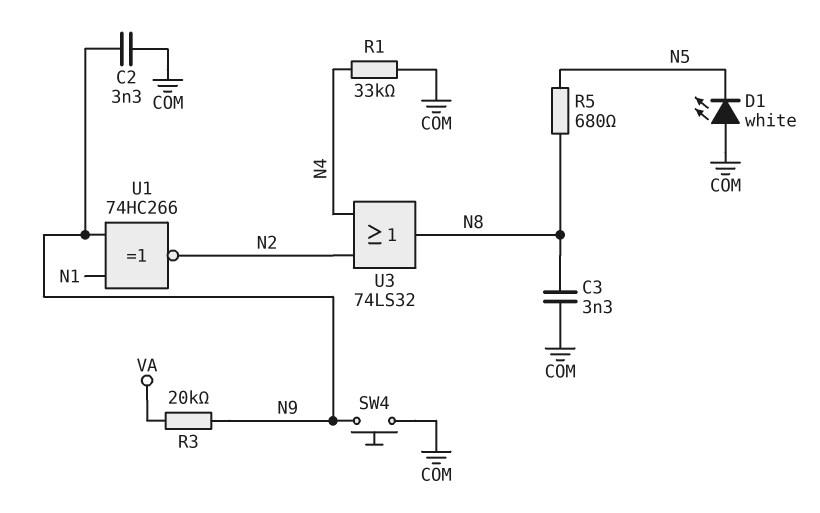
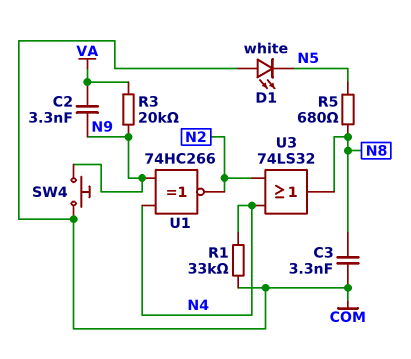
C2: 3.3nF (COM, N9) -> 3.3nF (N9, VA)
U1: XNOR 74HC266 (in N1, in N9, out N2) -> XNOR 74HC266 (in N4, in N9, out N2)

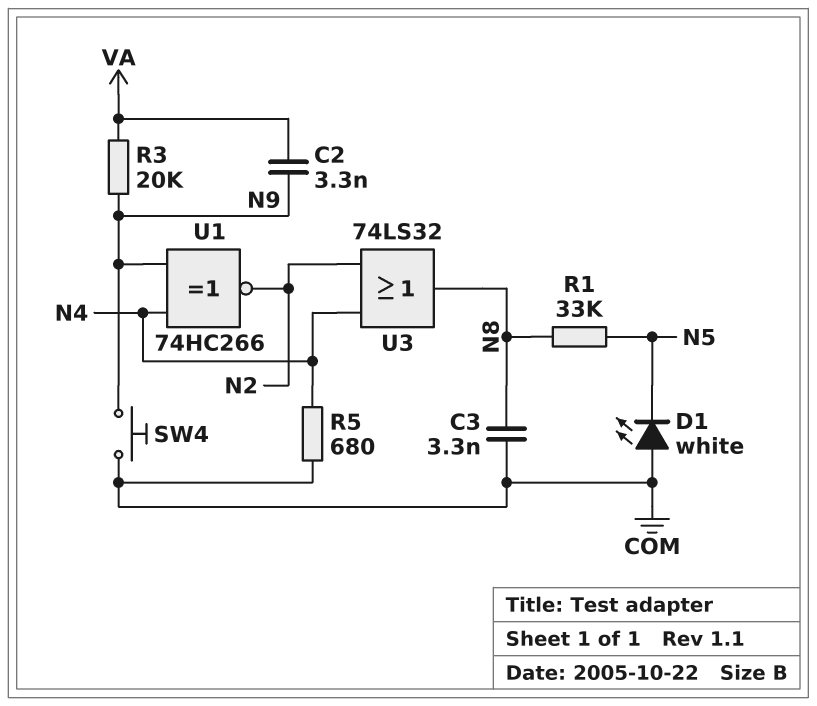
R1: 33k (COM, N4) -> 33k (N5, N8)
R5: 680 (N5, N8) -> 680 (COM, N4)

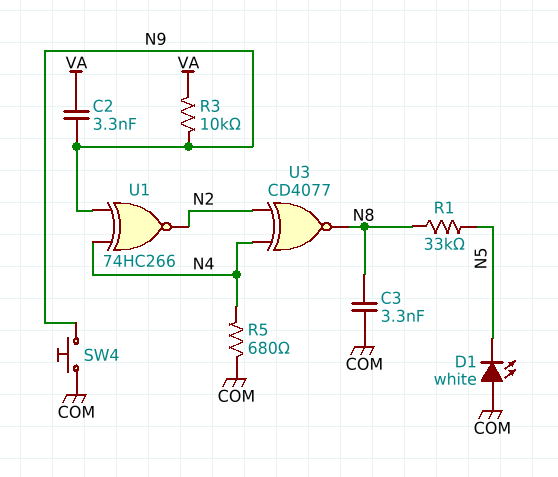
R3: 20k (N9, VA) -> 10k (N9, VA)
U3: OR 74LS32 (in N2, in N4, out N8) -> XNOR CD4077 (in N2, in N4, out N8)

